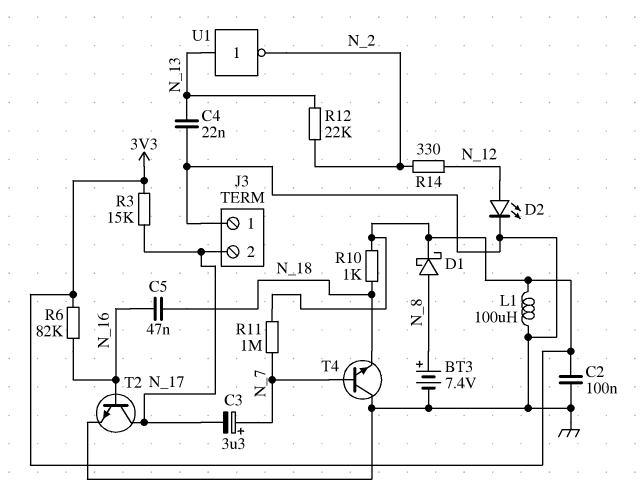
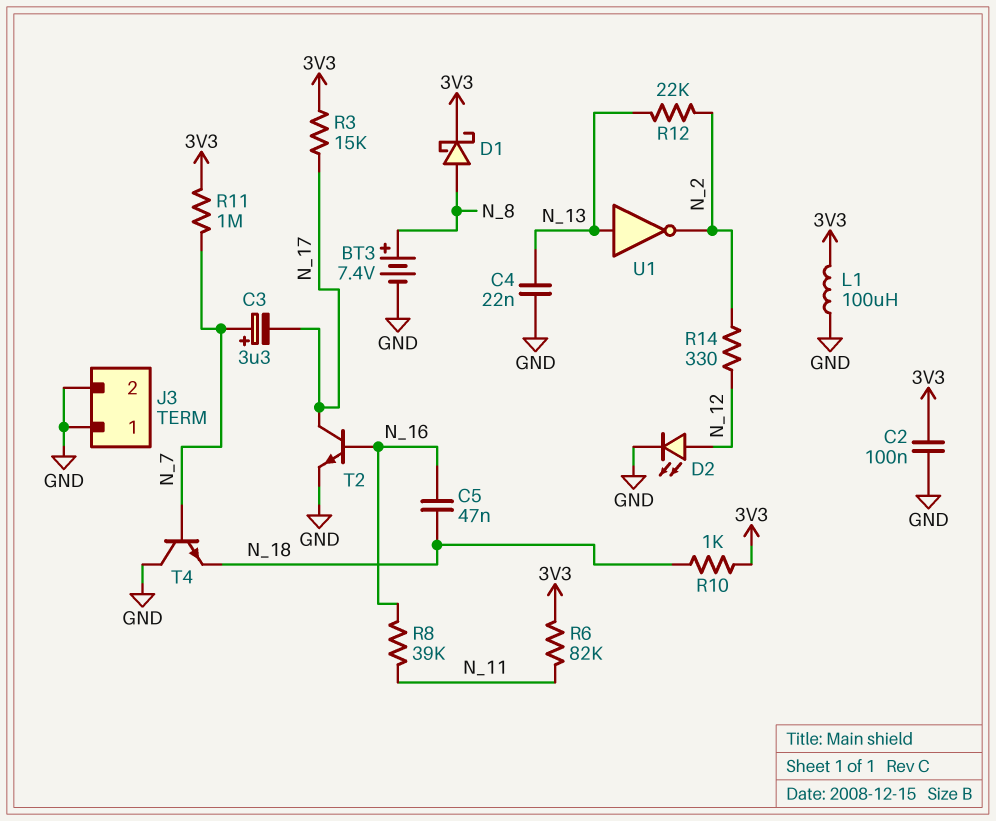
J3 pin 2: N_17 -> GND
R6: 82k (3V3, N_16) -> 82k (3V3, N_11)
R8: none -> 39k (N_11, N_16)

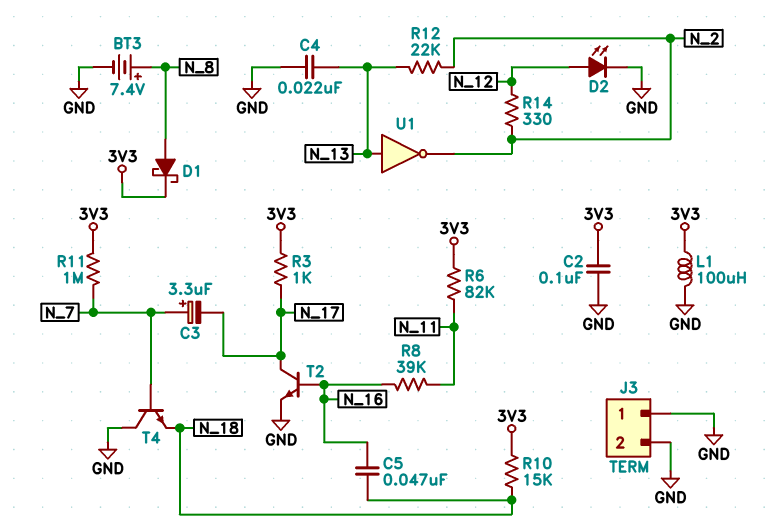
R3: 15k (3V3, N_17) -> 1k (3V3, N_17)
R10: 1k (3V3, N_18) -> 15k (3V3, N_18)

